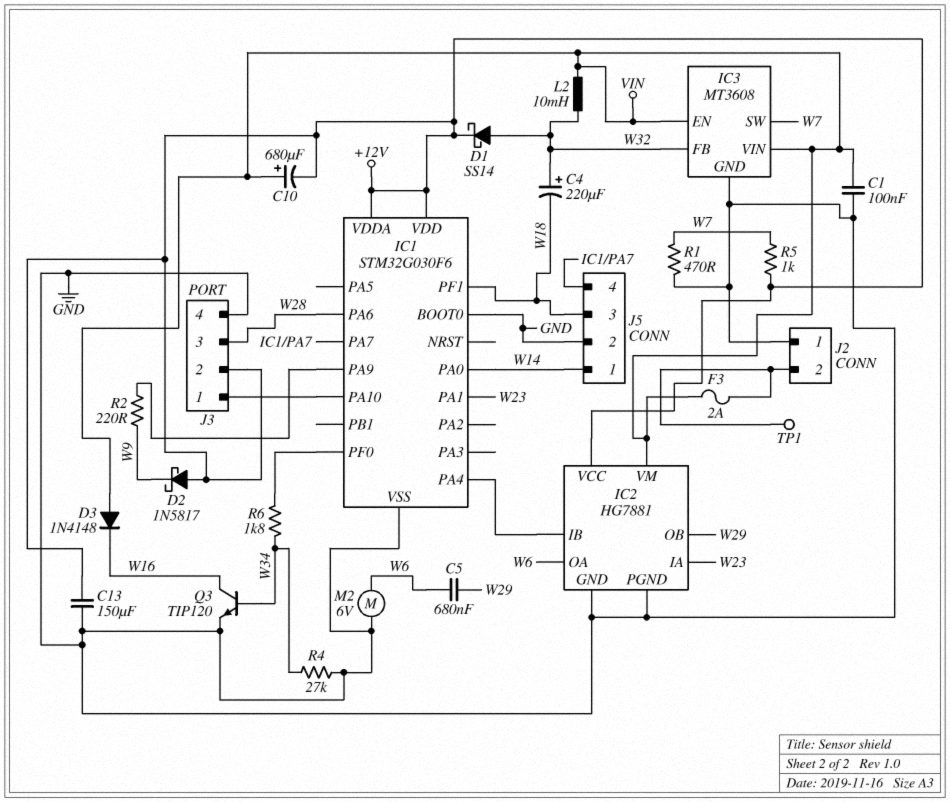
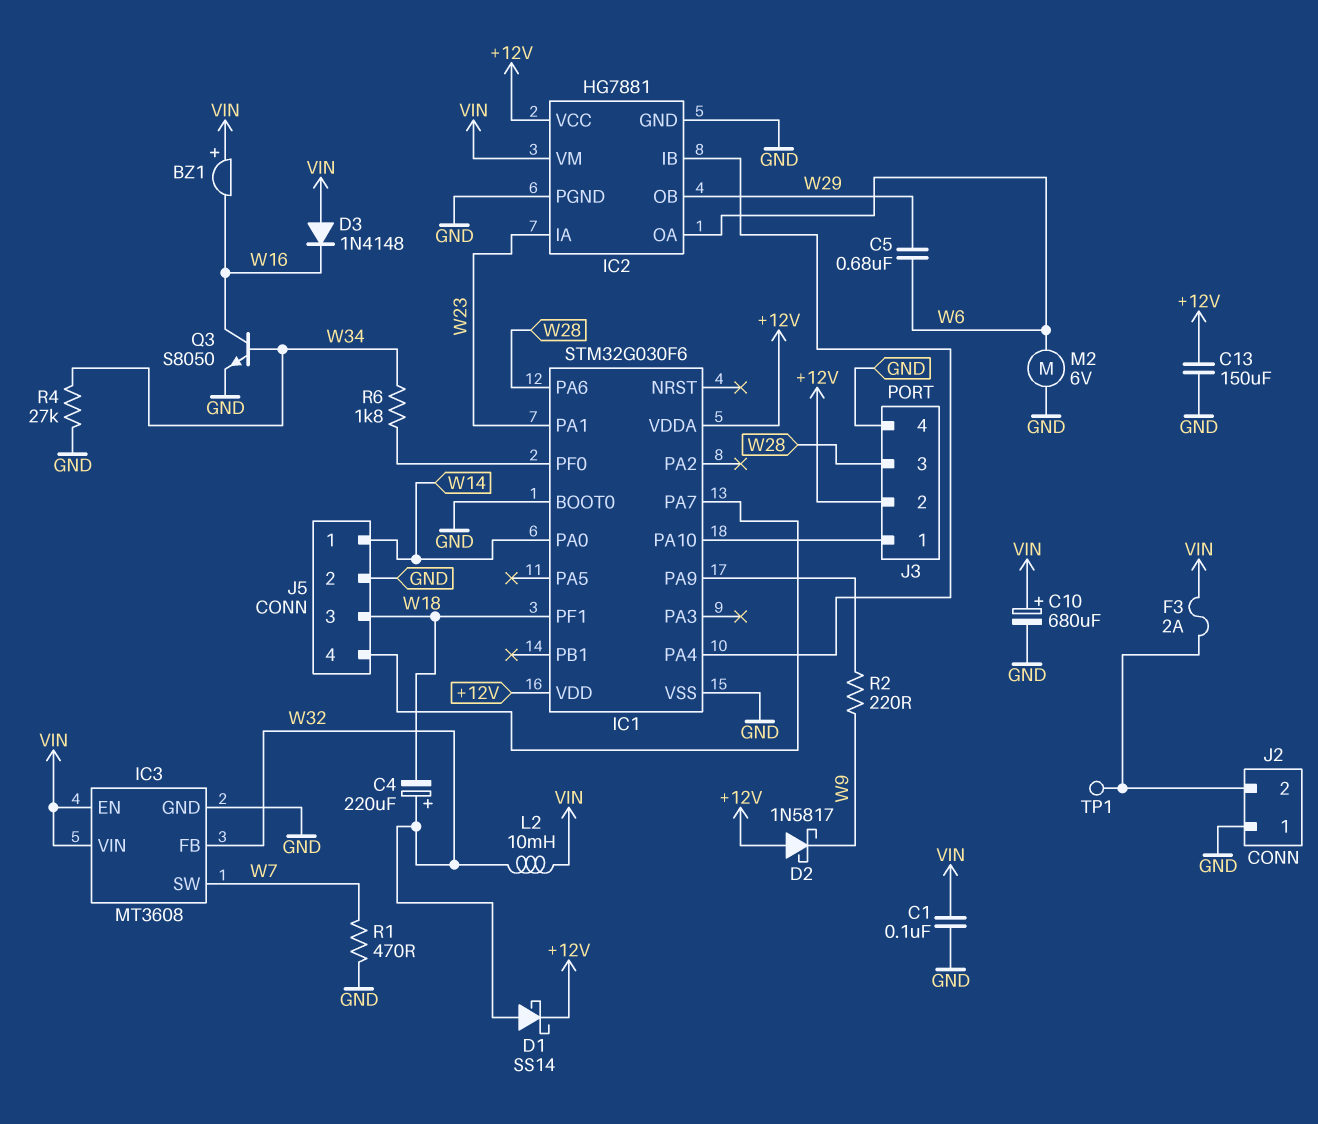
BZ1: none -> buzzer (plus VIN, minus W16)
C10: 680uF (plus VIN, minus +12V) -> 680uF (plus VIN, minus GND)
Q3: NPN TIP120 (B W34, C W16, E GND) -> NPN S8050 (B W34, C W16, E GND)
R5: 1k (+12V, W7) -> none

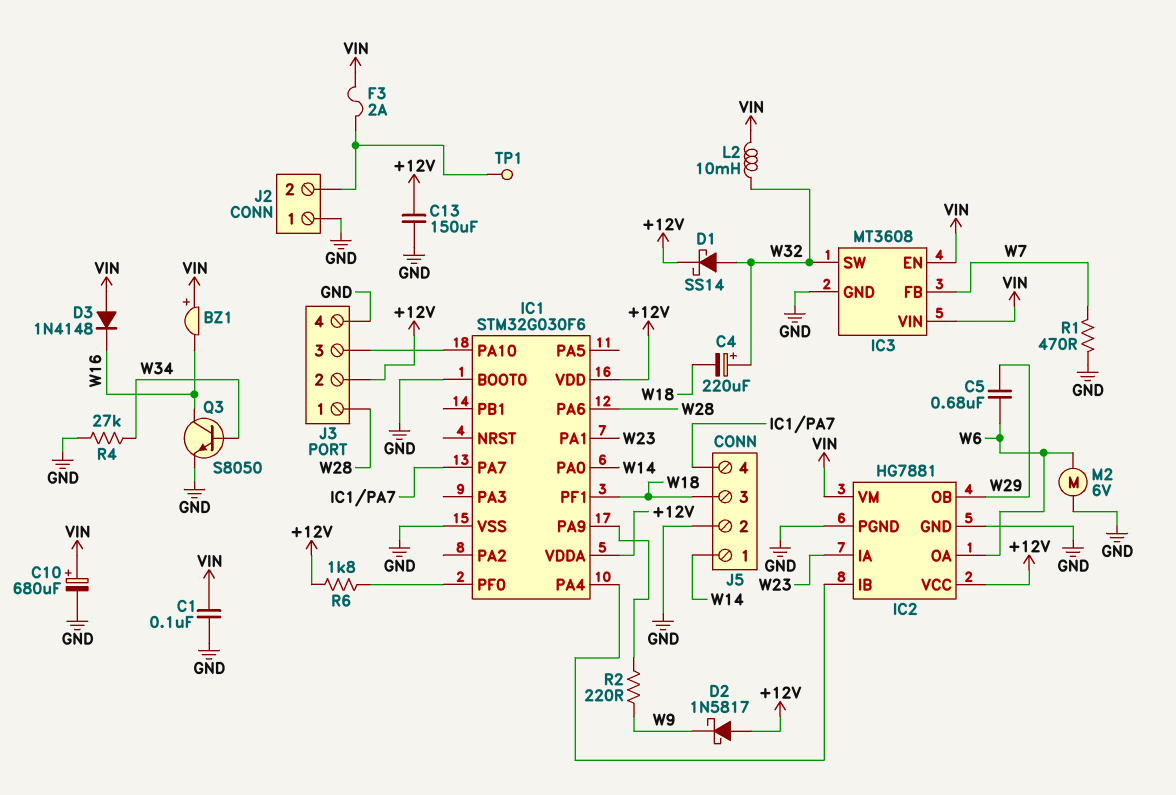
IC3 pin FB: W32 -> W7
IC3 pin SW: W7 -> W32
J3 pin 1: IC1/PA10 -> W28
J3 pin 3: W28 -> IC1/PA10
R6: 1.8k (IC1/PF0, W34) -> 1.8k (+12V, IC1/PF0)

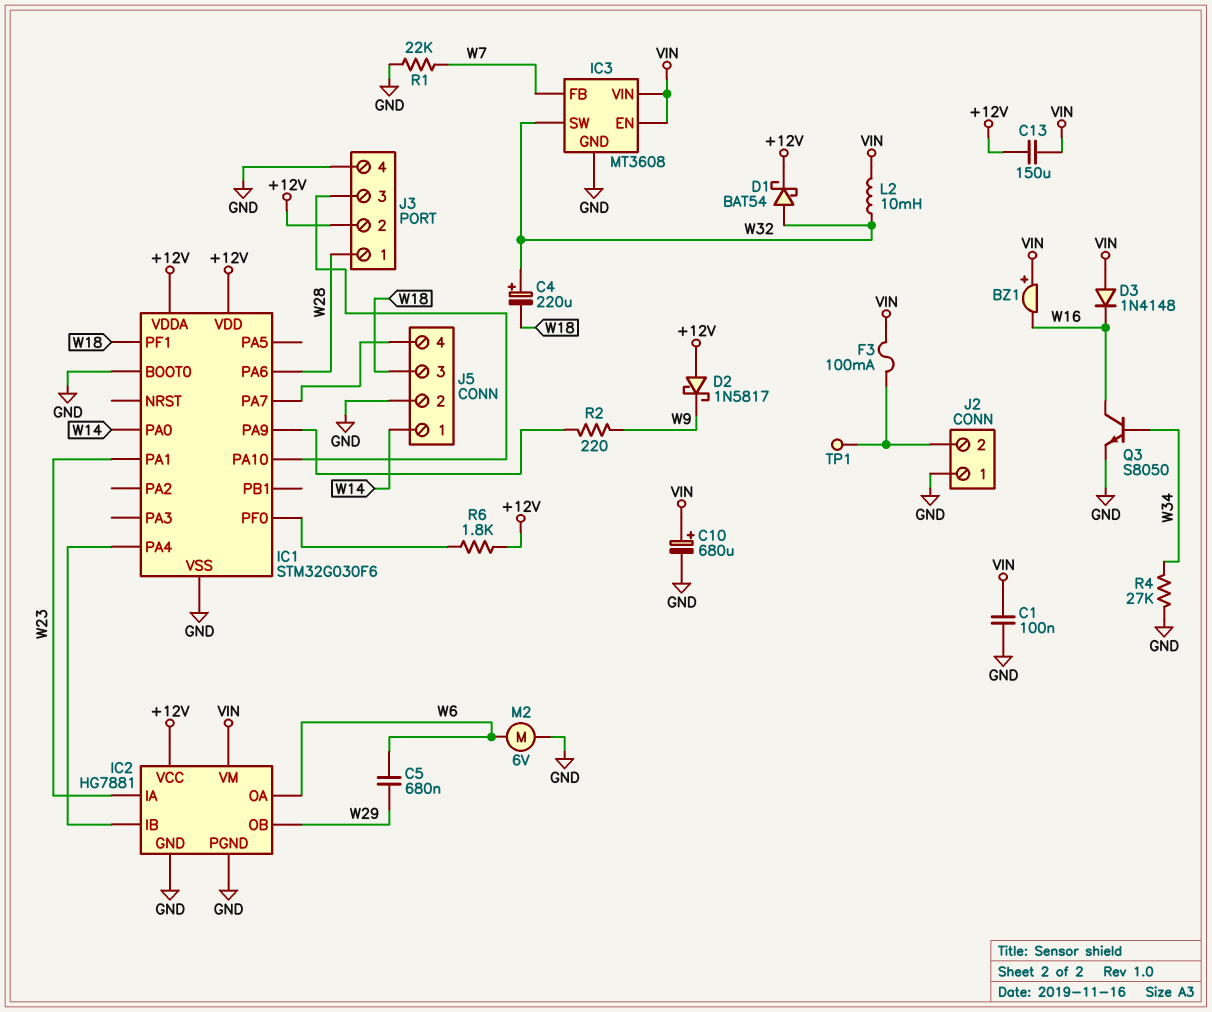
C13: 150uF (+12V, GND) -> 150uF (+12V, VIN)
D1: schottky SS14 (A W32, K +12V) -> schottky BAT54 (A W32, K +12V)
F3: 2A (J2/2, VIN) -> 100mA (J2/2, VIN)
R1: 470 (GND, W7) -> 22k (GND, W7)

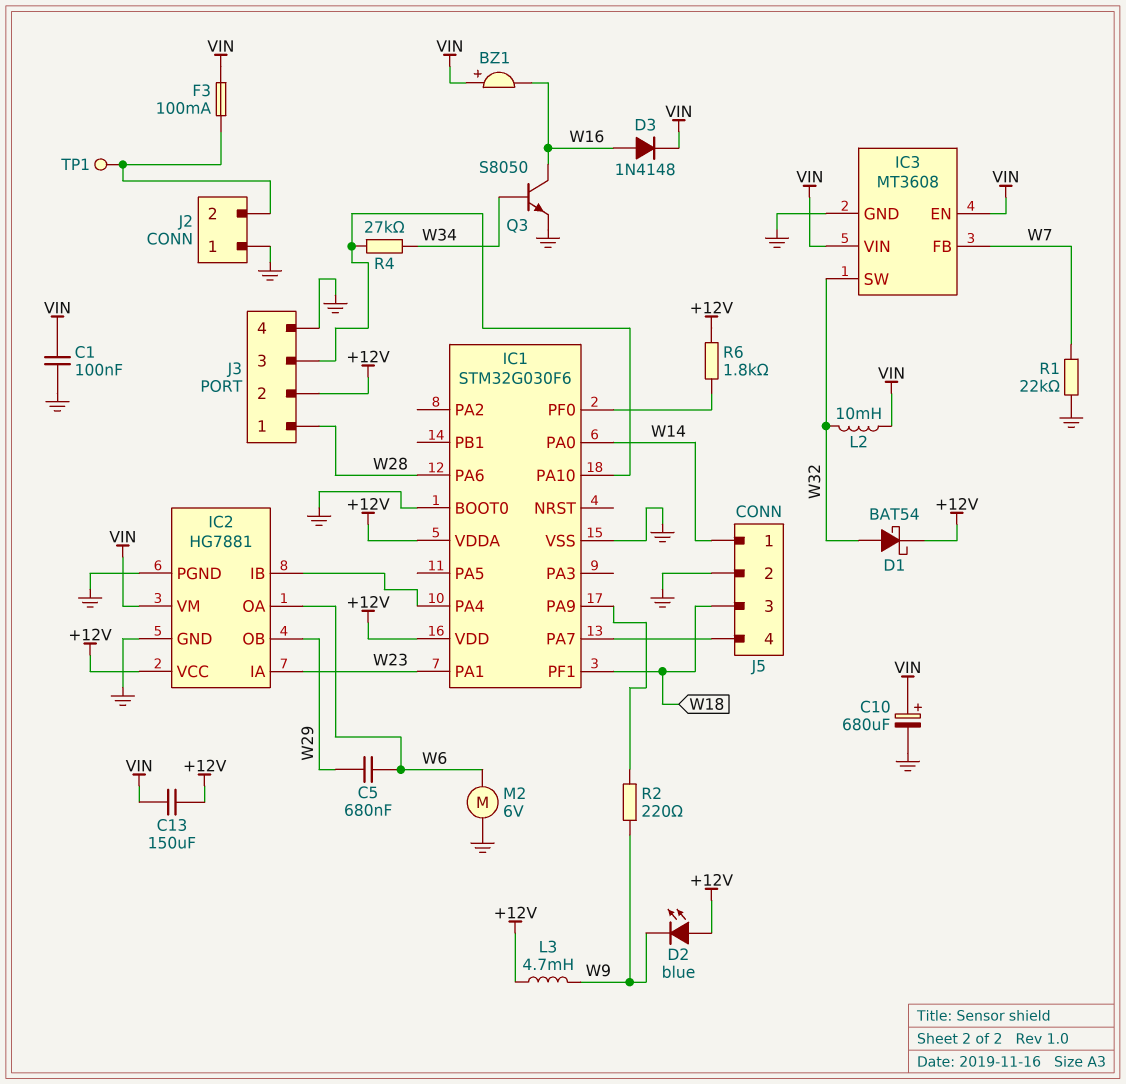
C4: 220uF (plus W32, minus W18) -> none
D2: schottky 1N5817 (A +12V, K W9) -> LED blue (A +12V, K W9)
D3: diode 1N4148 (A VIN, K W16) -> diode 1N4148 (A W16, K VIN)
L3: none -> 4.7mH (+12V, W9)
R4: 27k (GND, W34) -> 27k (IC1/PA10, W34)

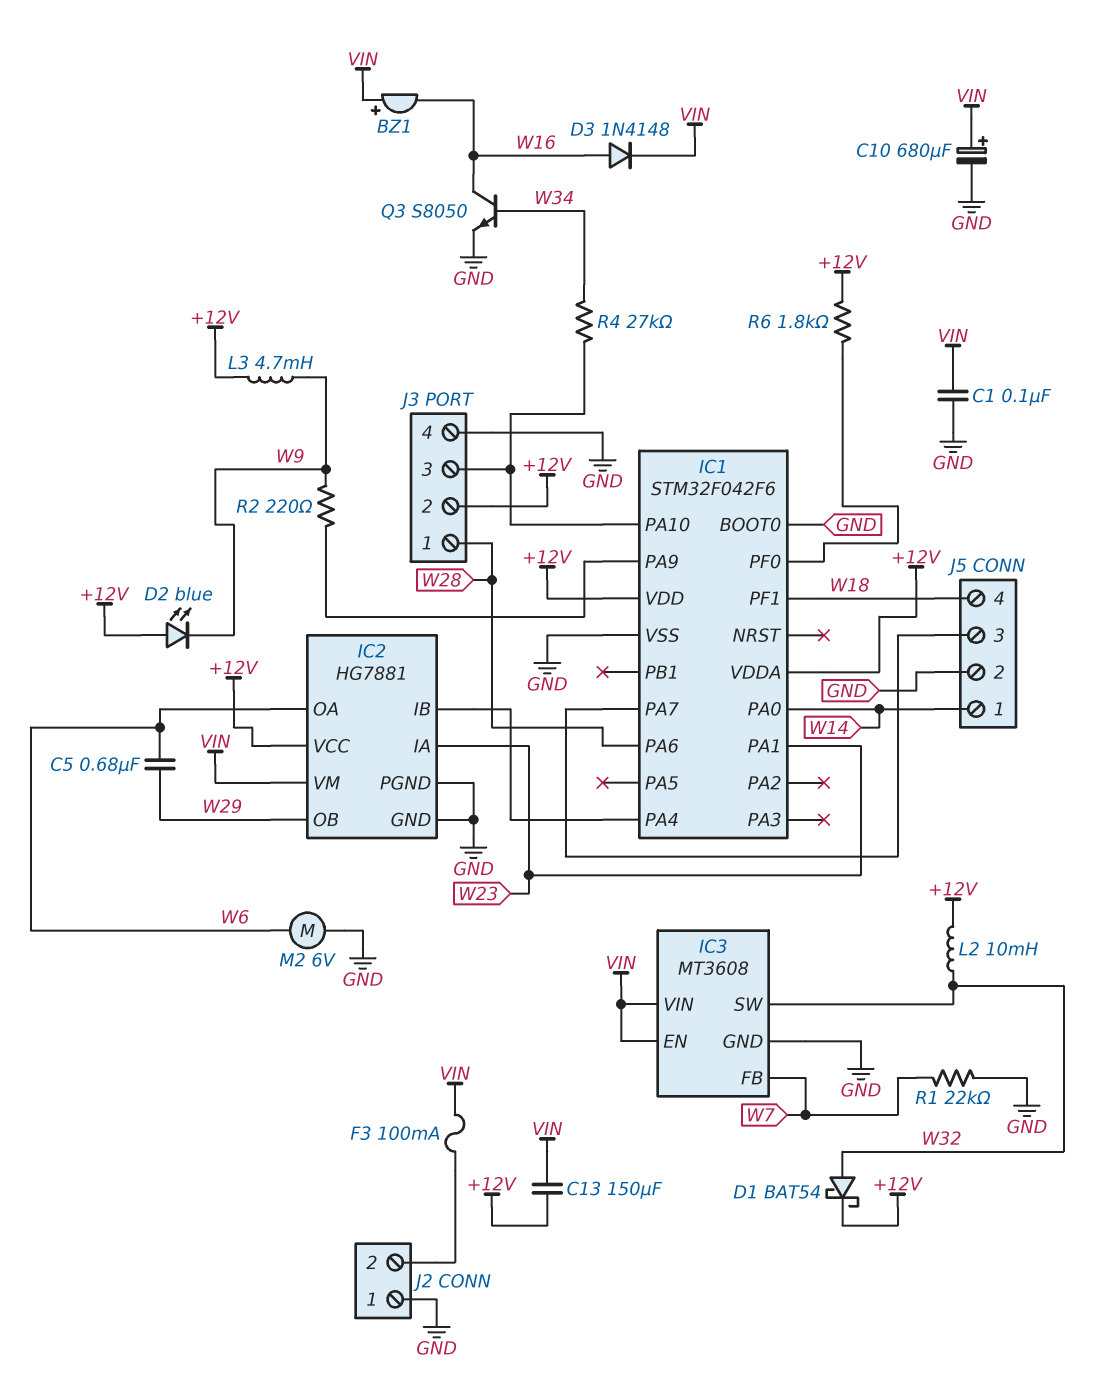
IC1: STM32G030F6 -> STM32F042F6
J5 pin 3: W18 -> IC1/PA7
J5 pin 4: IC1/PA7 -> W18
L2: 10mH (VIN, W32) -> 10mH (+12V, W32)
TP1: test point (J2/2) -> none

